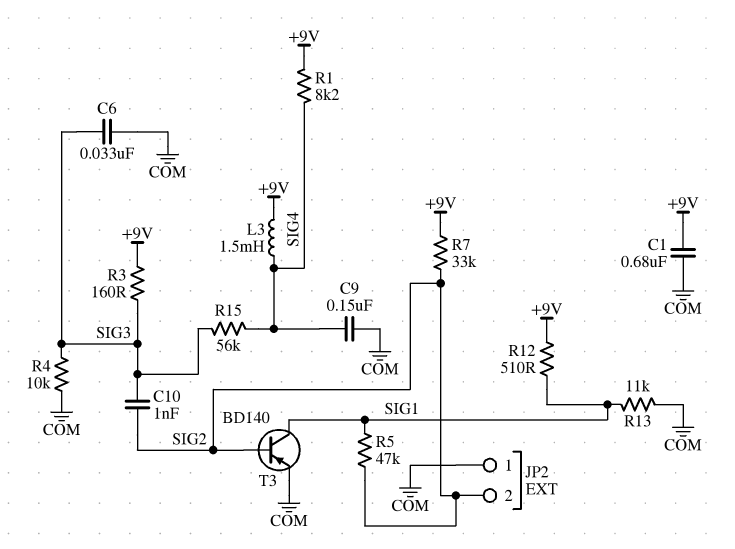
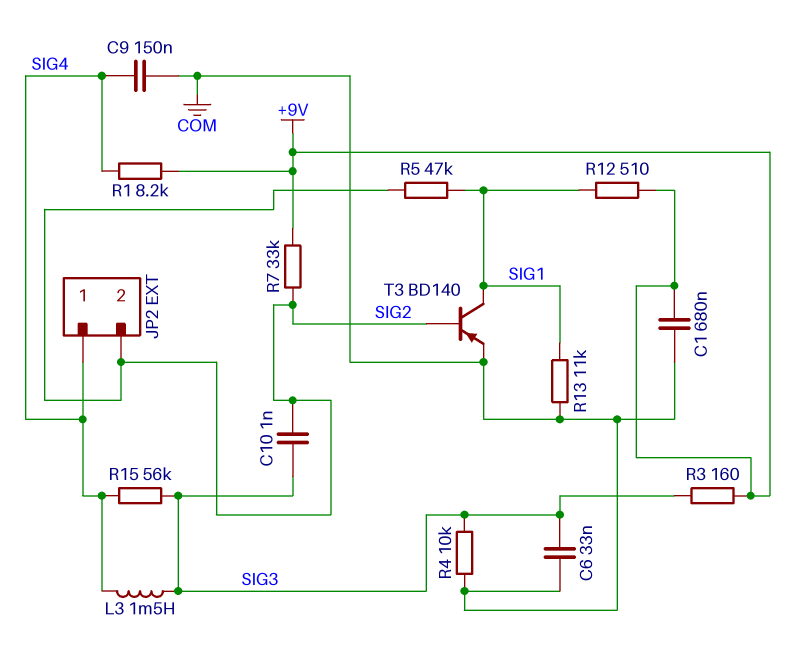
JP2 pin 1: COM -> SIG4
L3: 1.5mH (+9V, SIG4) -> 1.5mH (SIG3, SIG4)

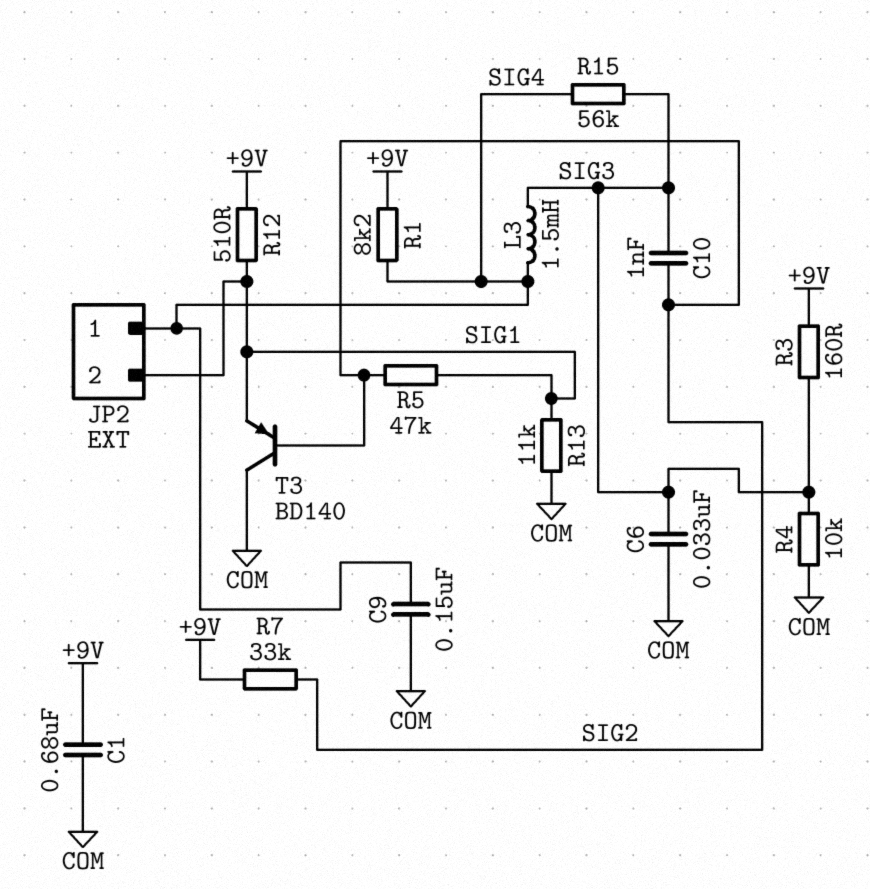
JP2 pin 2: SIG2 -> SIG1
T3: PNP BD140 (B SIG2, C SIG1, E COM) -> PNP BD140 (B SIG2, C COM, E SIG1)

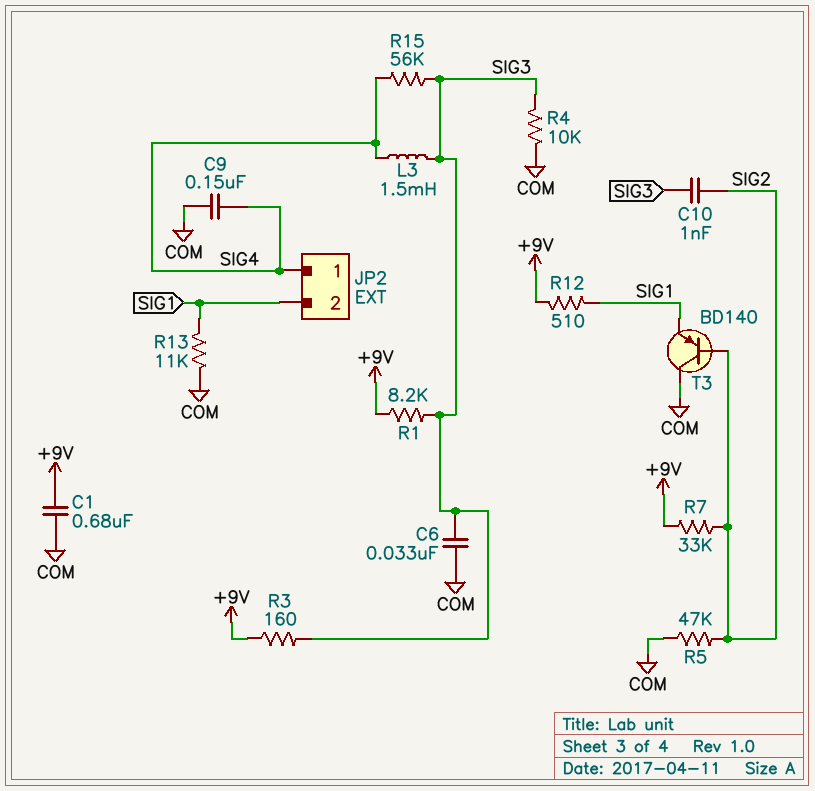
R1: 8.2k (+9V, SIG4) -> 8.2k (+9V, SIG3)
R5: 47k (SIG1, SIG2) -> 47k (COM, SIG2)

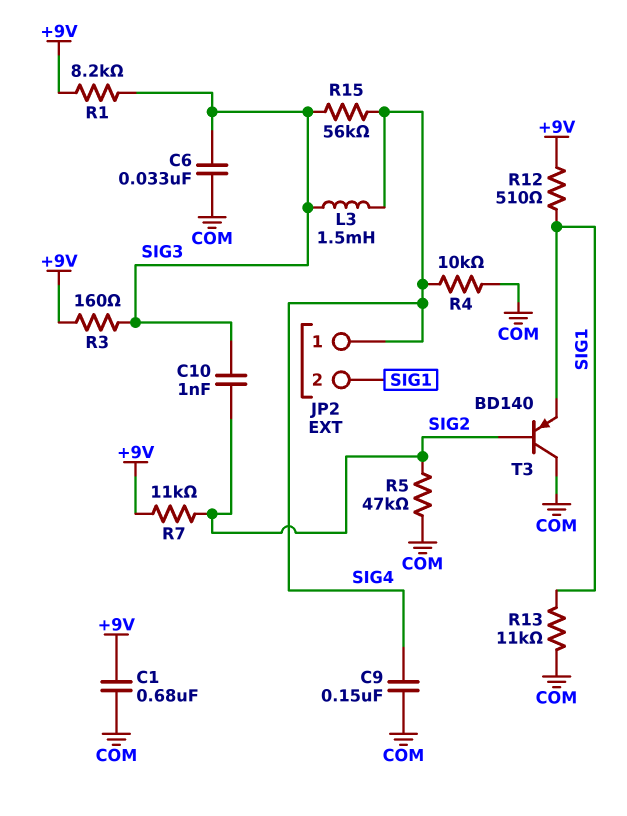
R4: 10k (COM, SIG3) -> 10k (COM, SIG4)
R7: 33k (+9V, SIG2) -> 11k (+9V, SIG2)

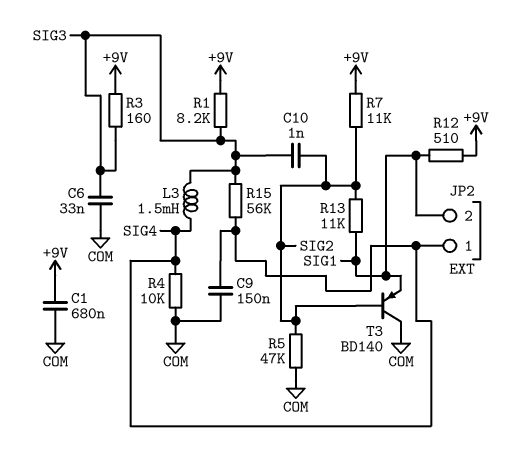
R13: 11k (COM, SIG1) -> 11k (SIG1, SIG2)

